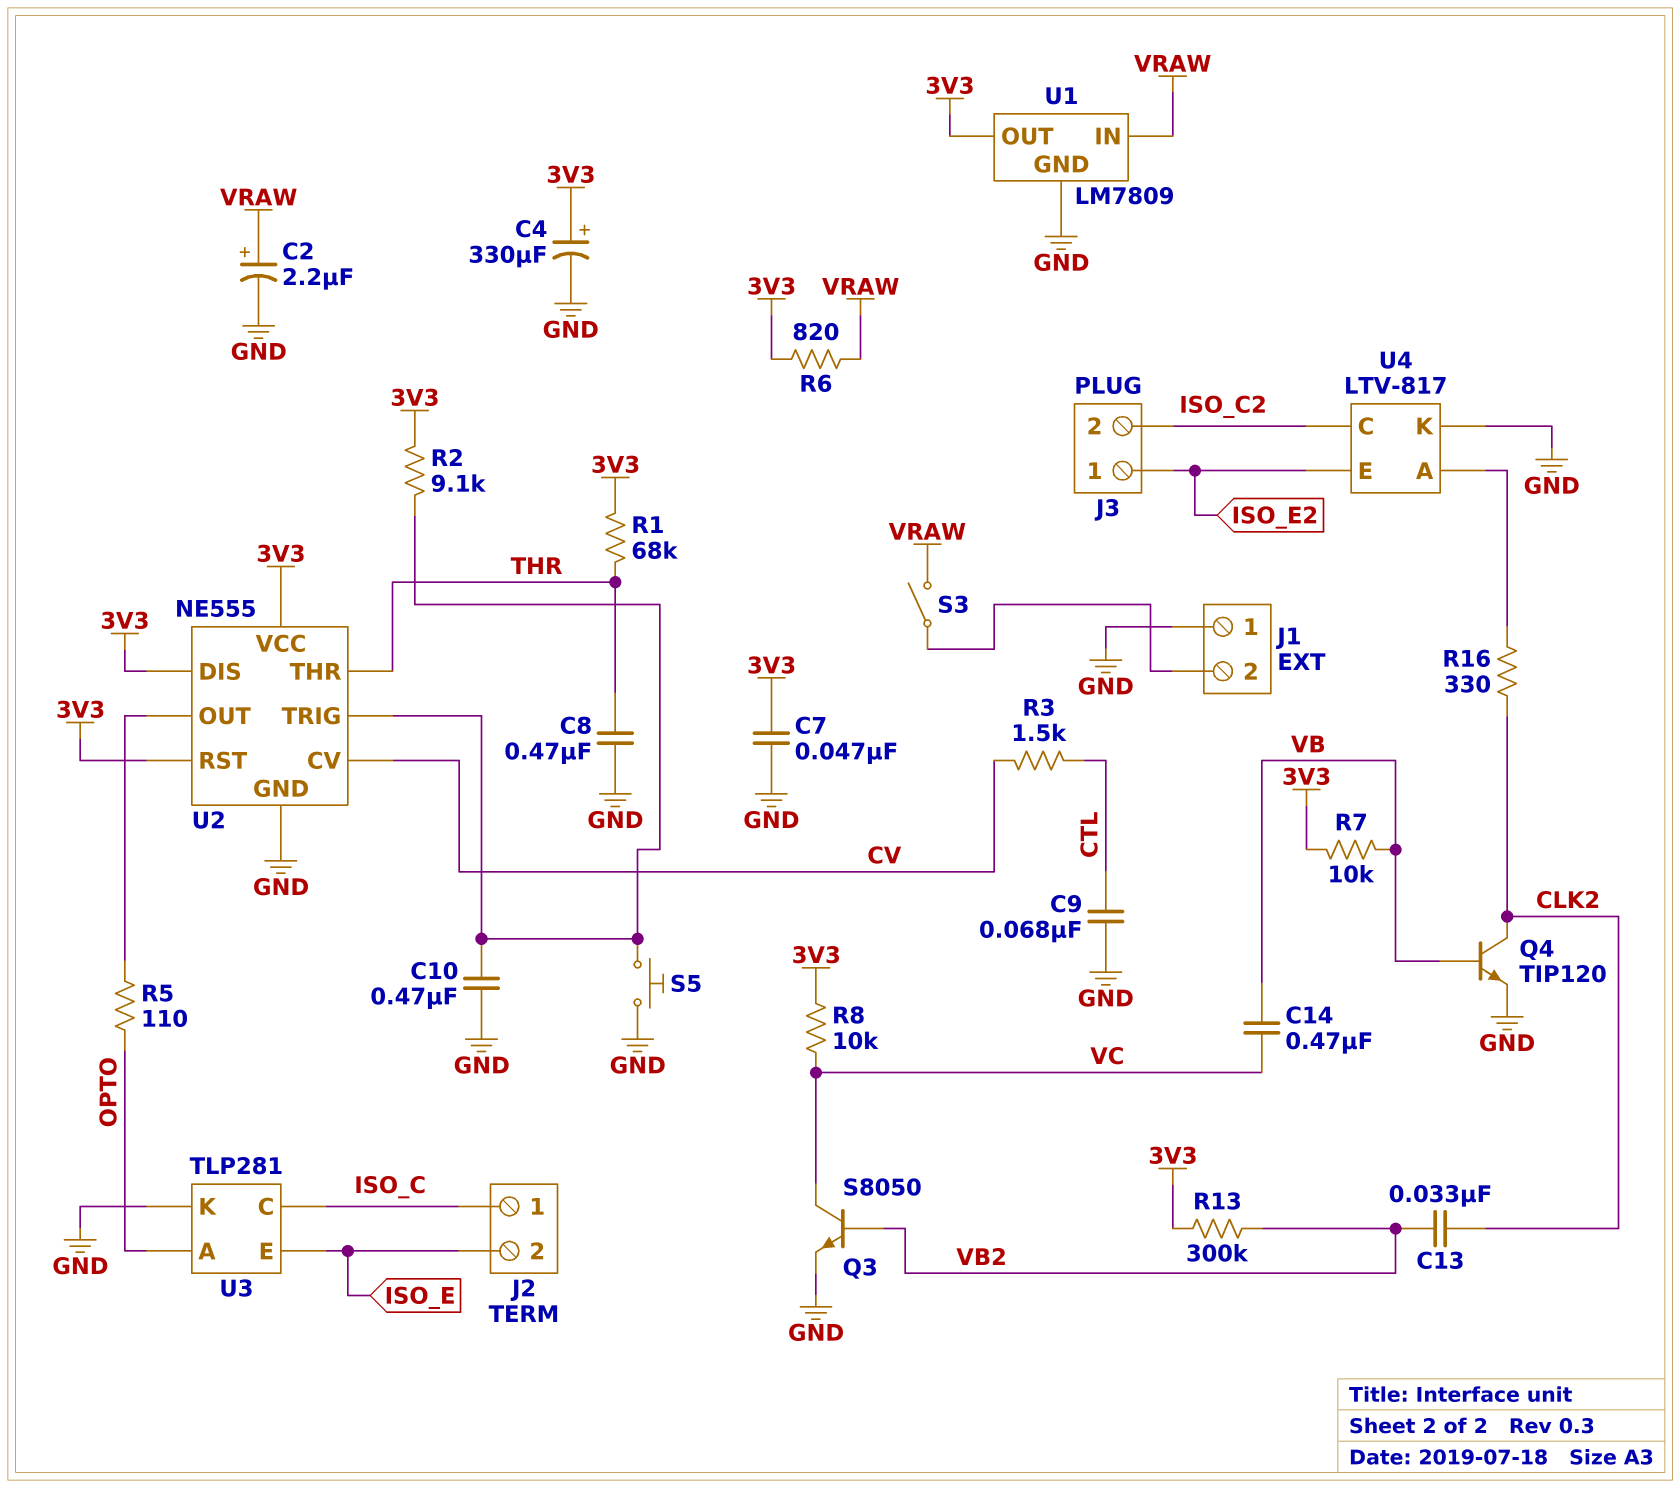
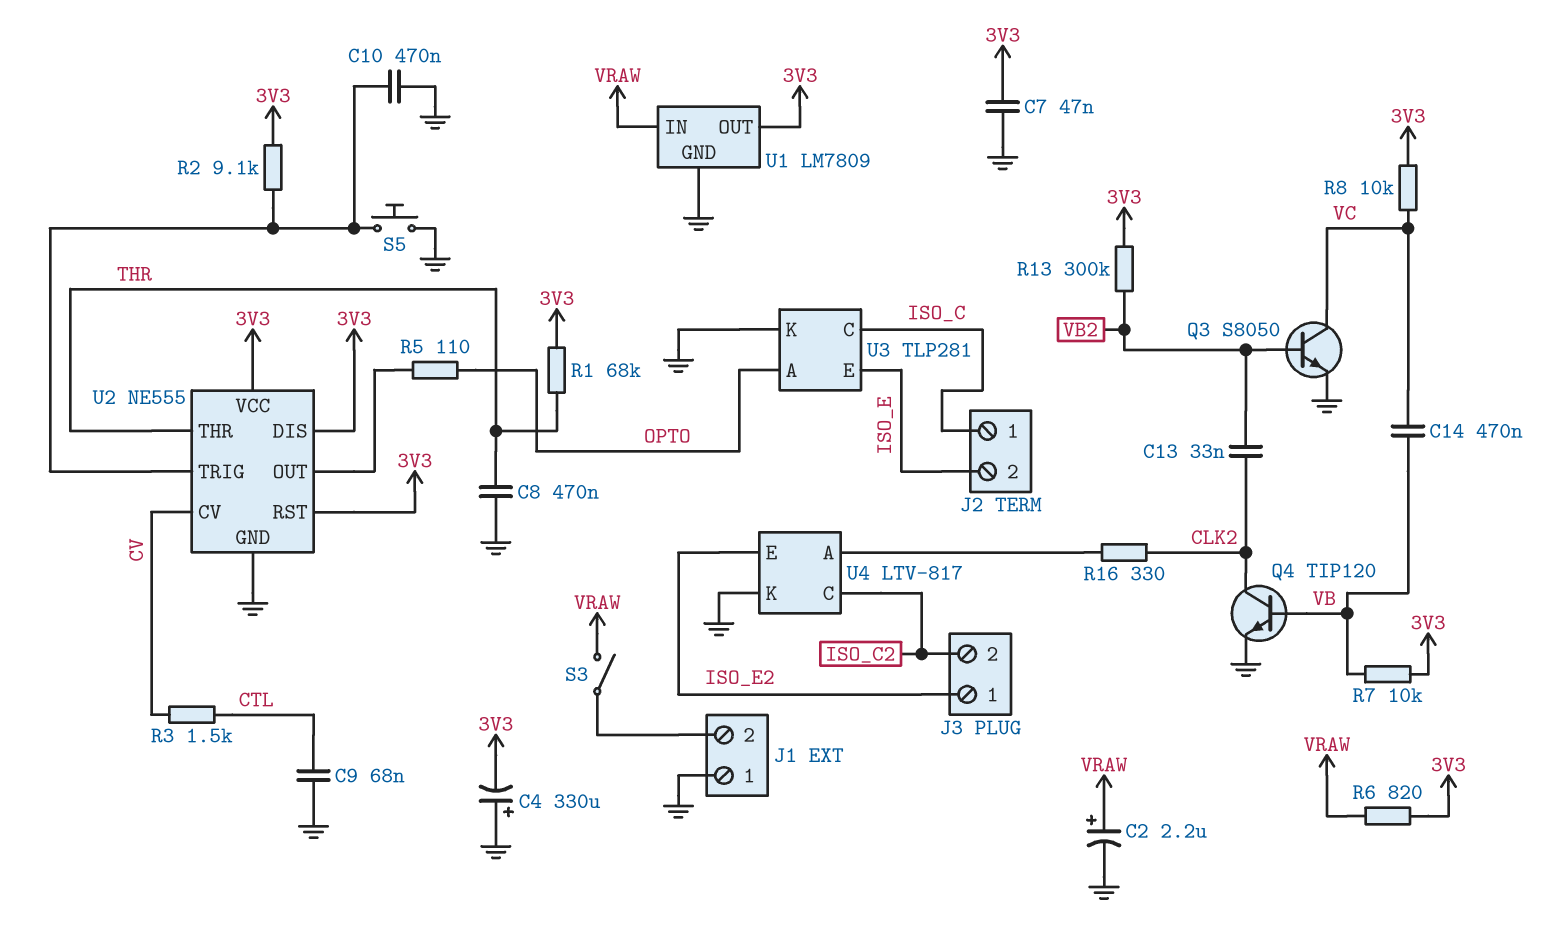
C4: 330uF (plus 3V3, minus GND) -> 330uF (plus GND, minus 3V3)

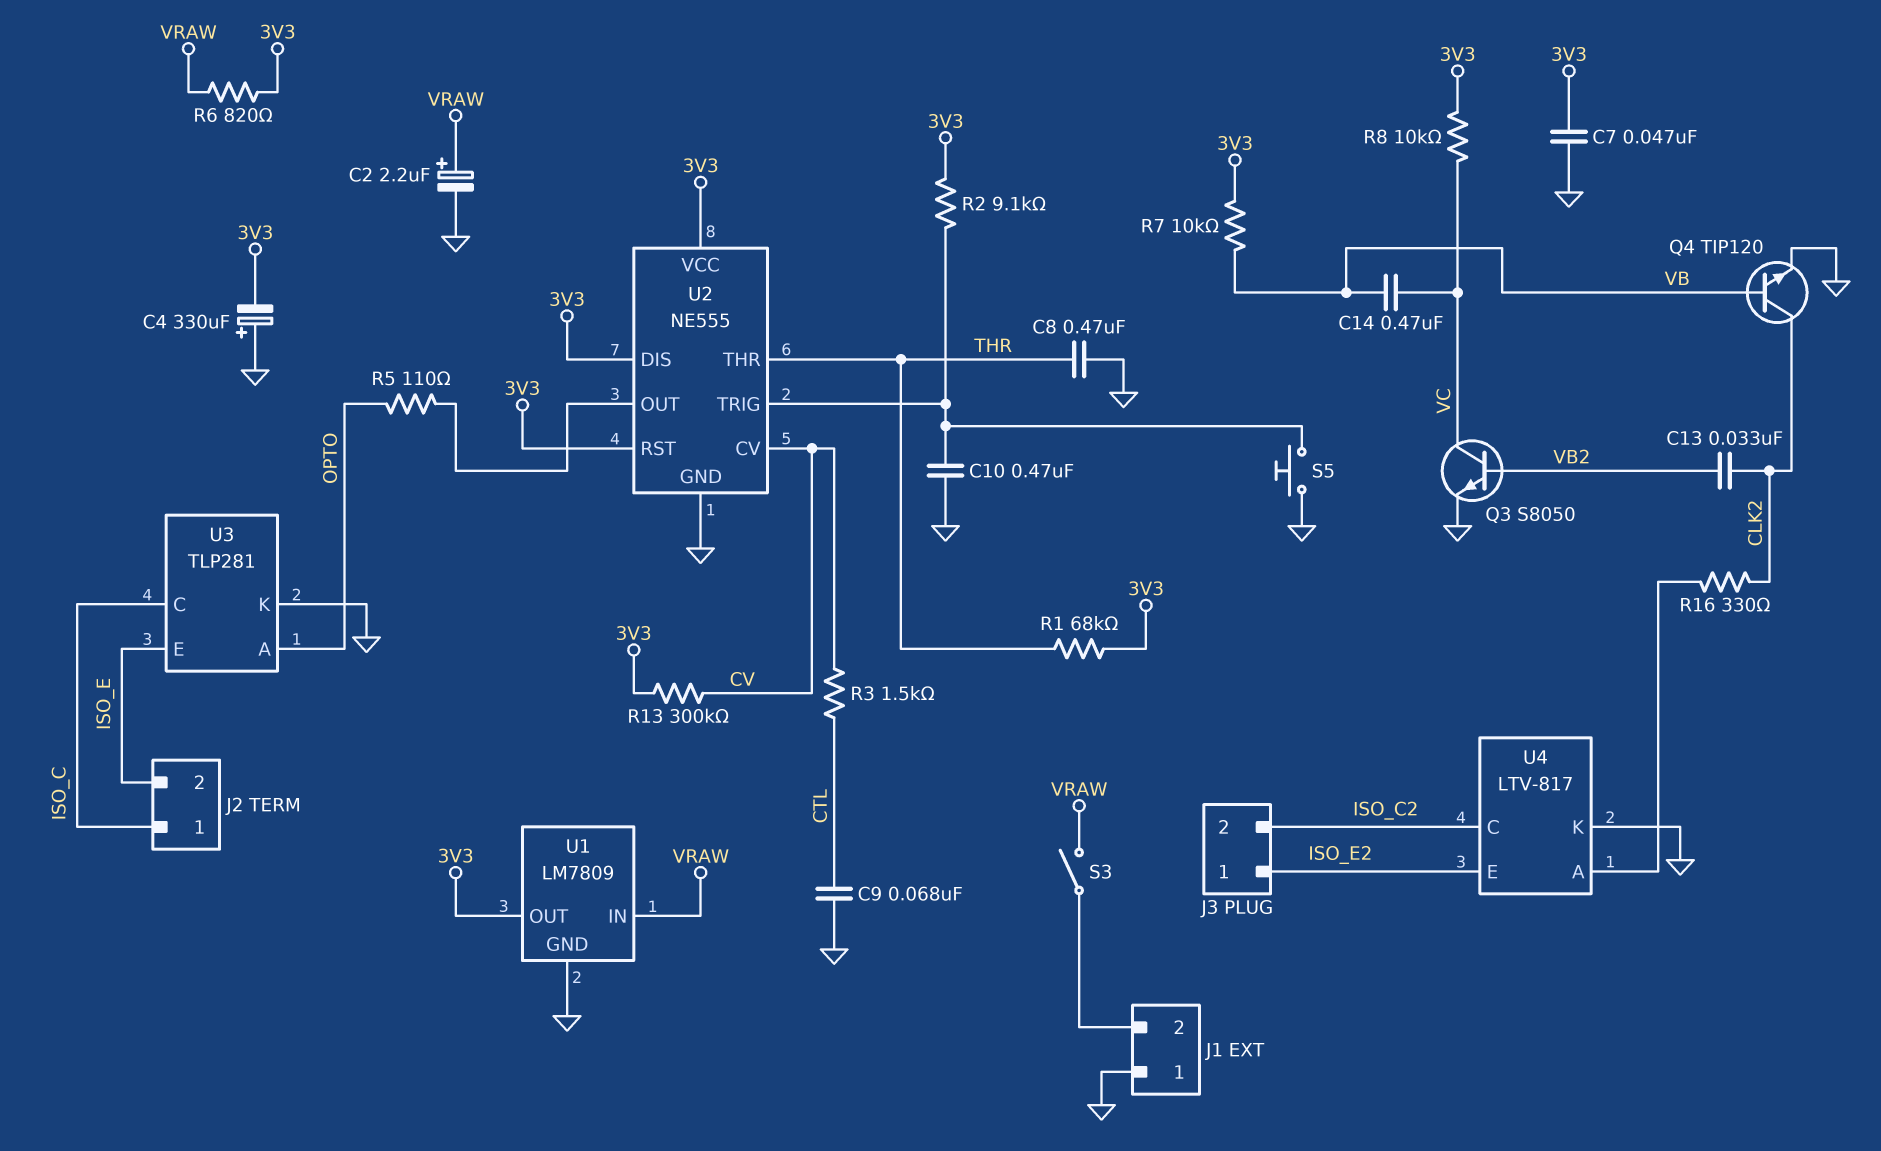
R13: 300k (3V3, VB2) -> 300k (3V3, CV)

